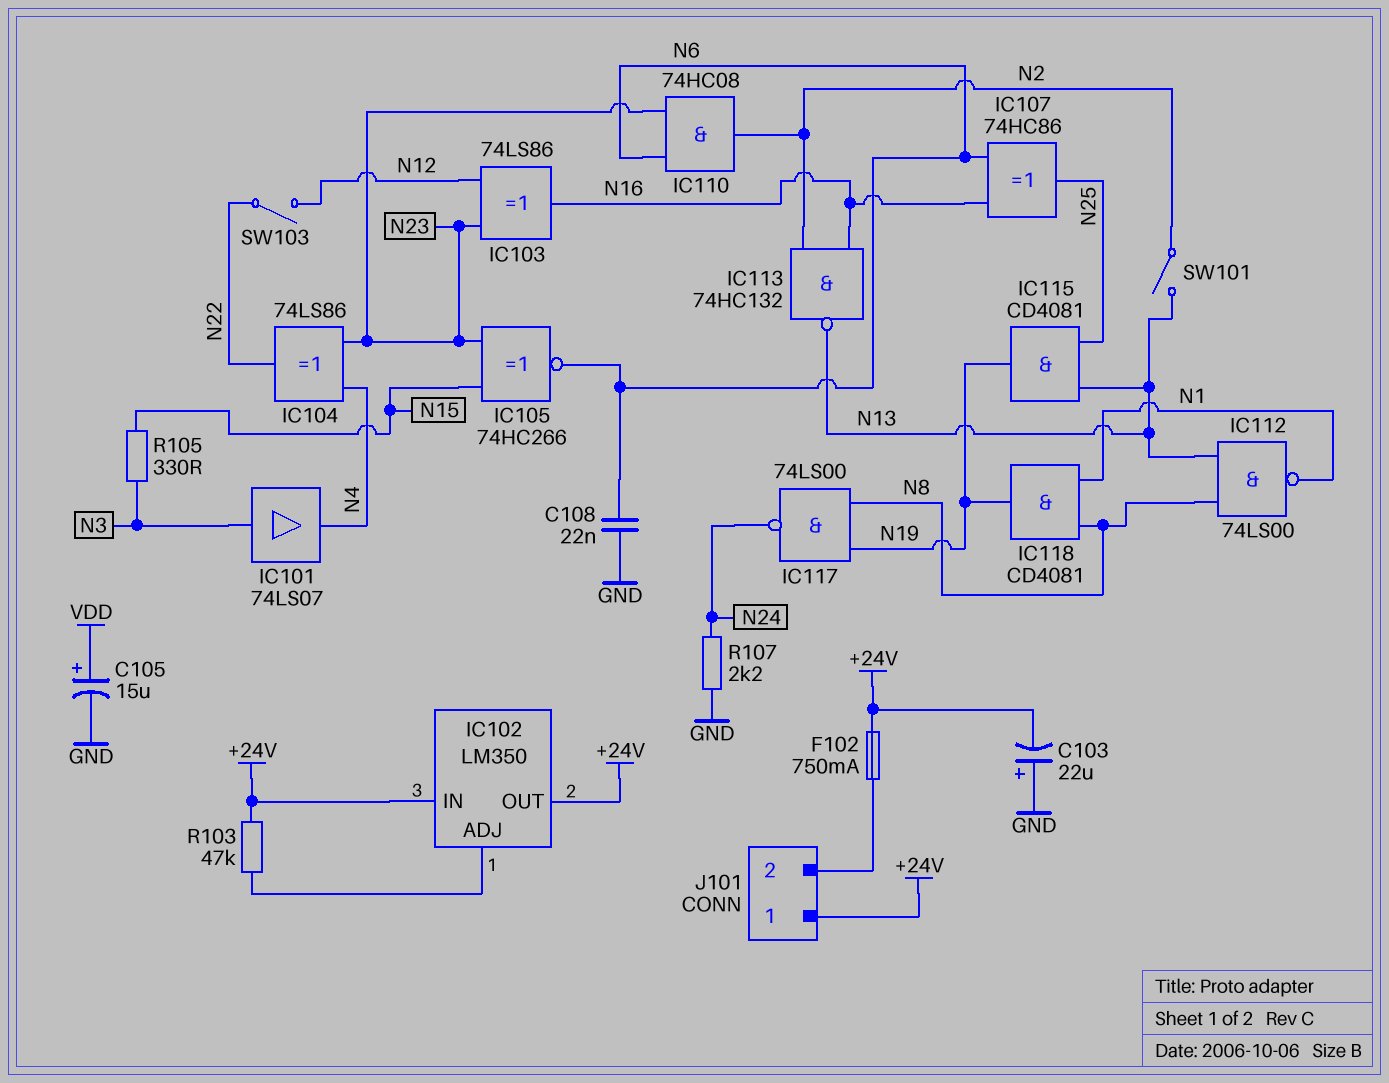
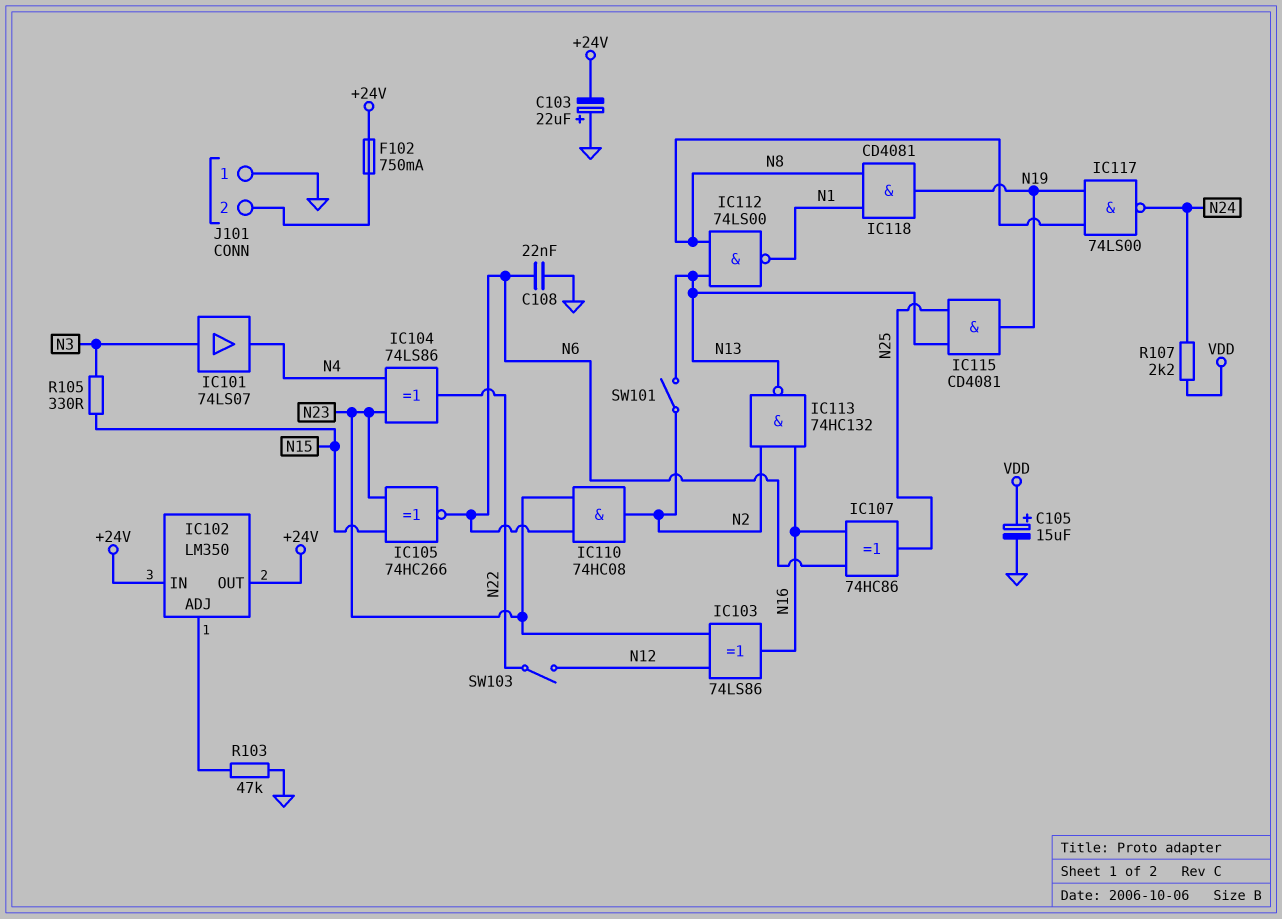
J101 pin 1: +24V -> GND
R103: 47k (+24V, IC102/ADJ) -> 47k (GND, IC102/ADJ)
R107: 2.2k (GND, N24) -> 2.2k (N24, VDD)

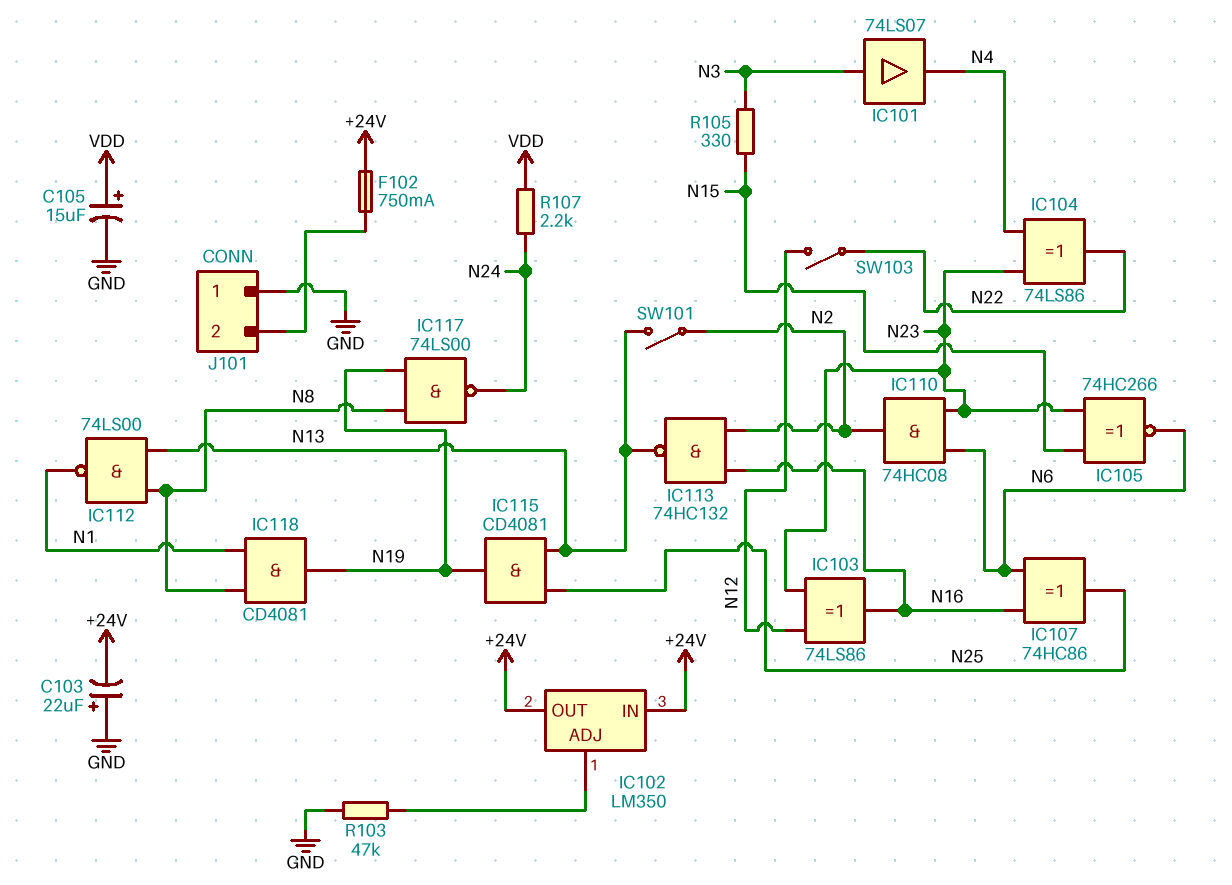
C108: 22nF (GND, N6) -> none

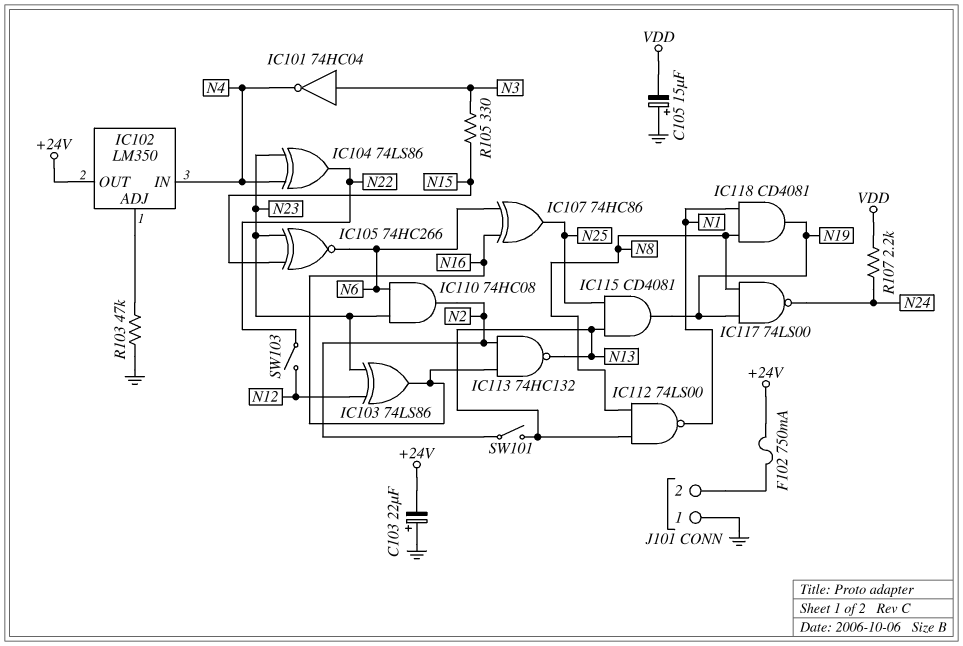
C105: 15uF (plus VDD, minus GND) -> 15uF (plus GND, minus VDD)
IC101: buffer 74LS07 (in N3, out N4) -> NOT 74HC04 (in N3, out N4)
IC102 pin IN: +24V -> N4

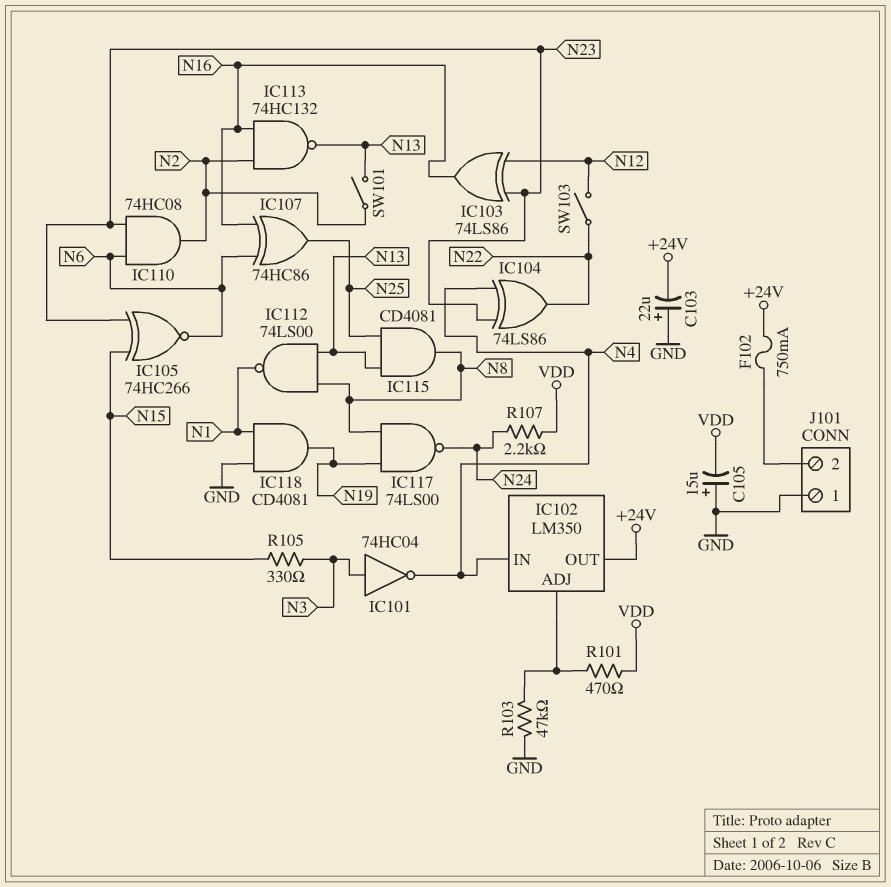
IC115: AND CD4081 (in N13, in N25, out N19) -> AND CD4081 (in N13, in N25, out N8)
IC118: AND CD4081 (in N1, in N8, out N19) -> AND CD4081 (in GND, in N1, out N19)
R101: none -> 470 (IC102/ADJ, VDD)

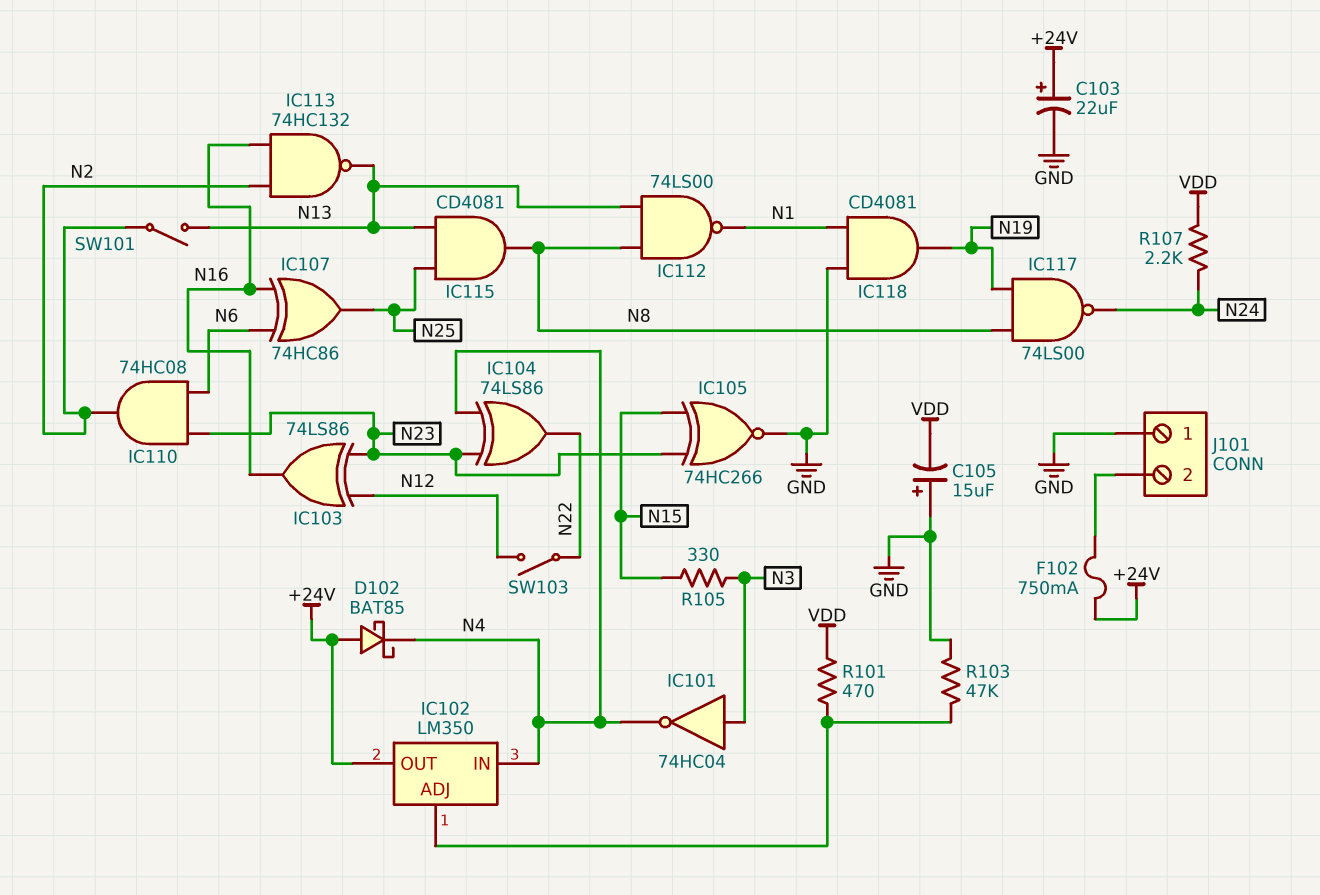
C103: 22uF (plus GND, minus +24V) -> 22uF (plus +24V, minus GND)
D102: none -> schottky BAT85 (A +24V, K N4)
IC105: XNOR 74HC266 (in N15, in N23, out N6) -> XNOR 74HC266 (in N15, in N23, out GND)

